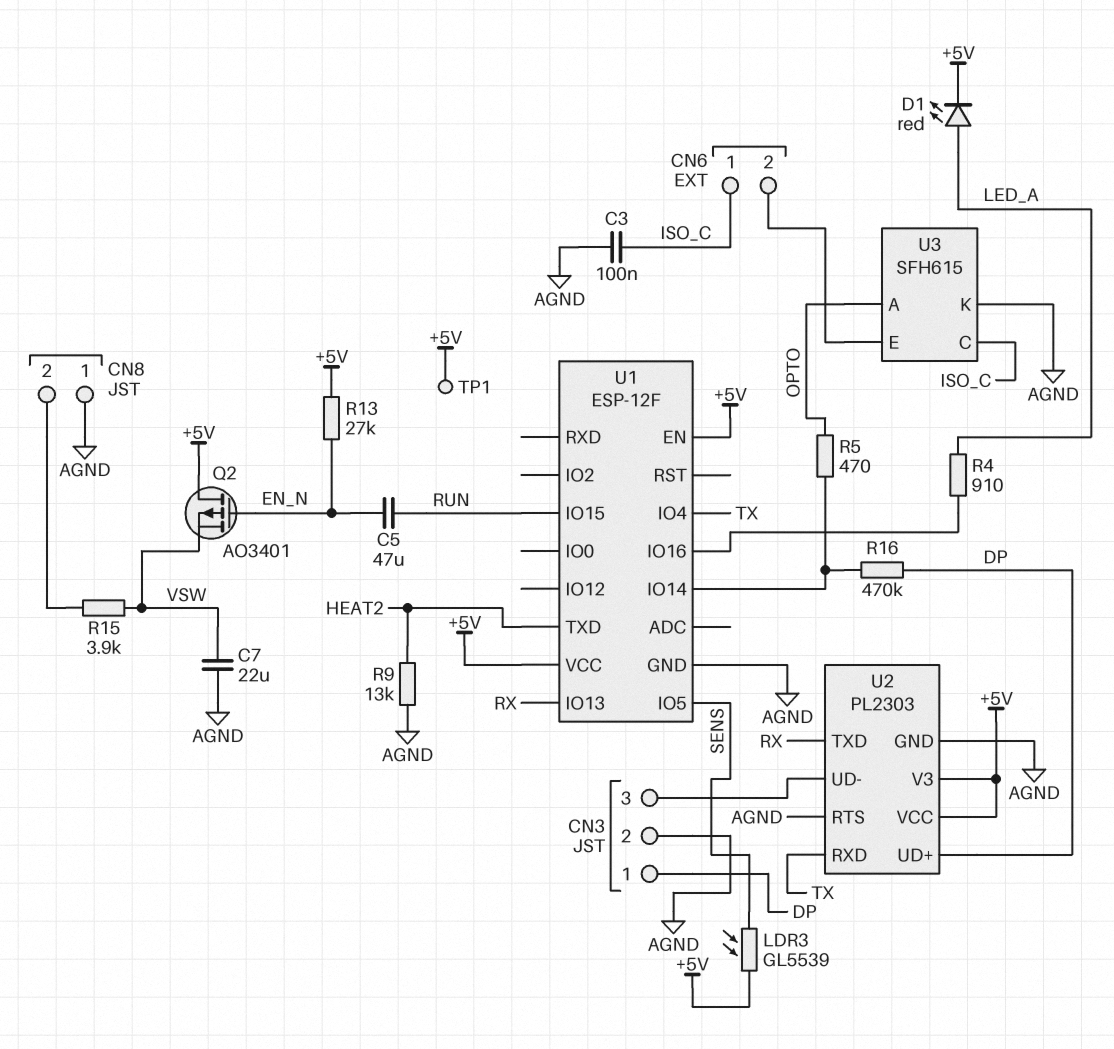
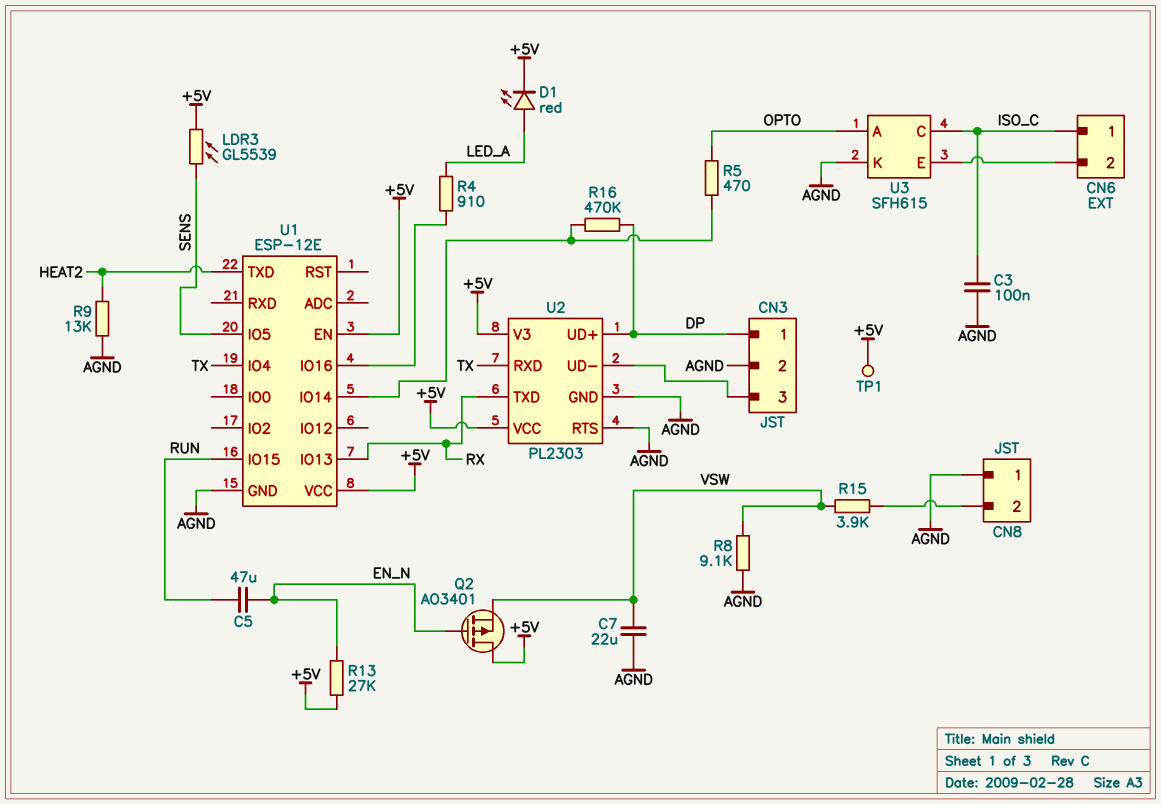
R8: none -> 9.1k (AGND, VSW)
U1: ESP-12F -> ESP-12E

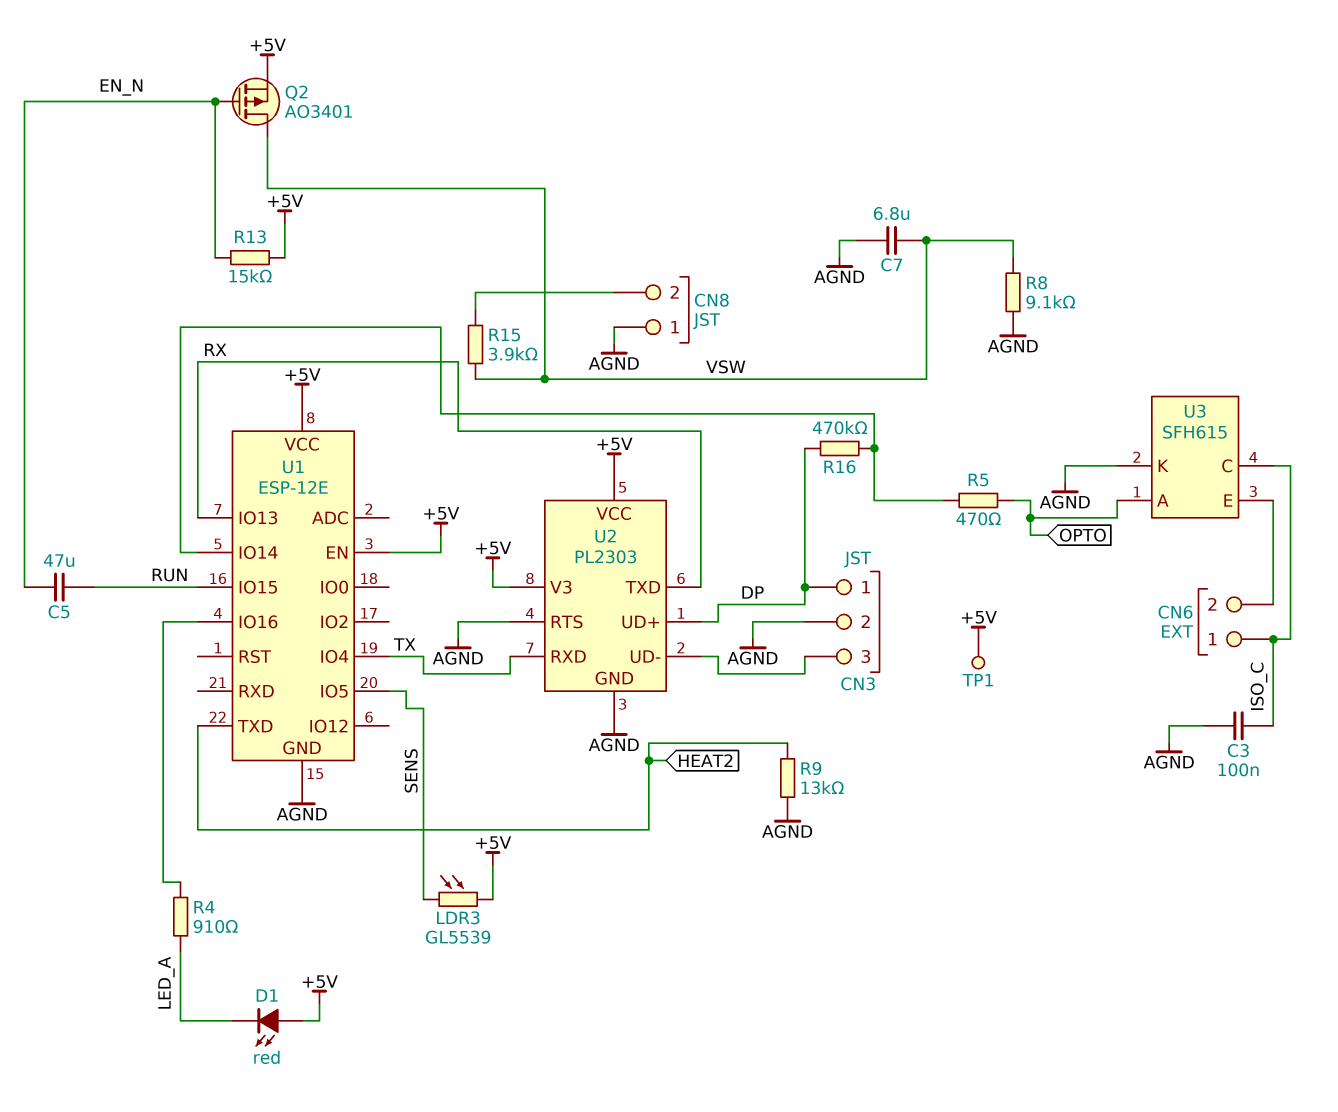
C7: 22uF (AGND, VSW) -> 6.8uF (AGND, VSW)
D1: LED red (A LED_A, K +5V) -> LED red (A +5V, K LED_A)
Q2: PMOS AO3401 (G EN_N, D +5V, S VSW) -> PMOS AO3401 (G EN_N, D VSW, S +5V)
R13: 27k (+5V, EN_N) -> 15k (+5V, EN_N)

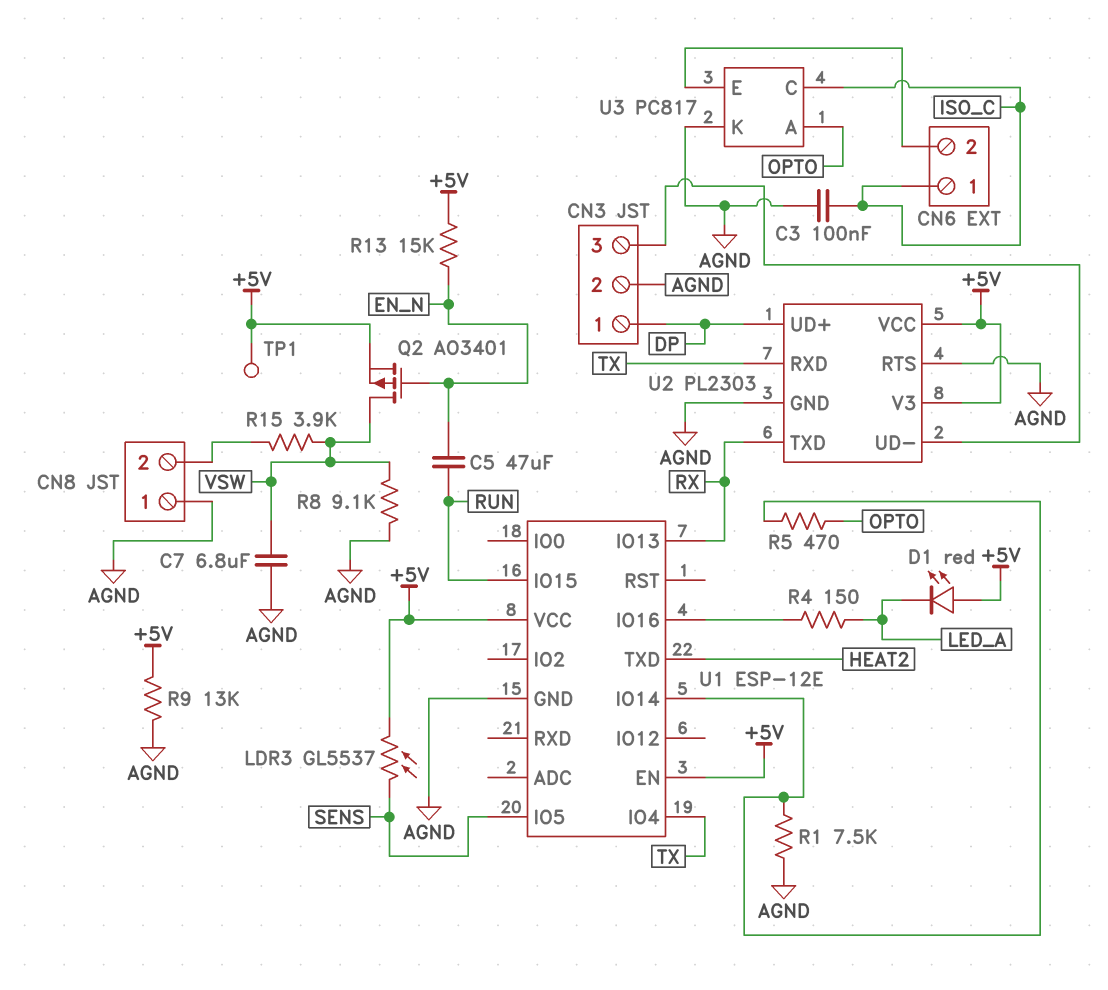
LDR3: GL5539 (+5V, SENS) -> GL5537 (+5V, SENS)
R1: none -> 7.5k (AGND, U1/IO14)
R4: 910 (LED_A, U1/IO16) -> 150 (LED_A, U1/IO16)
R9: 13k (AGND, HEAT2) -> 13k (+5V, AGND)
R16: 470k (DP, U1/IO14) -> none
U3: SFH615 -> PC817

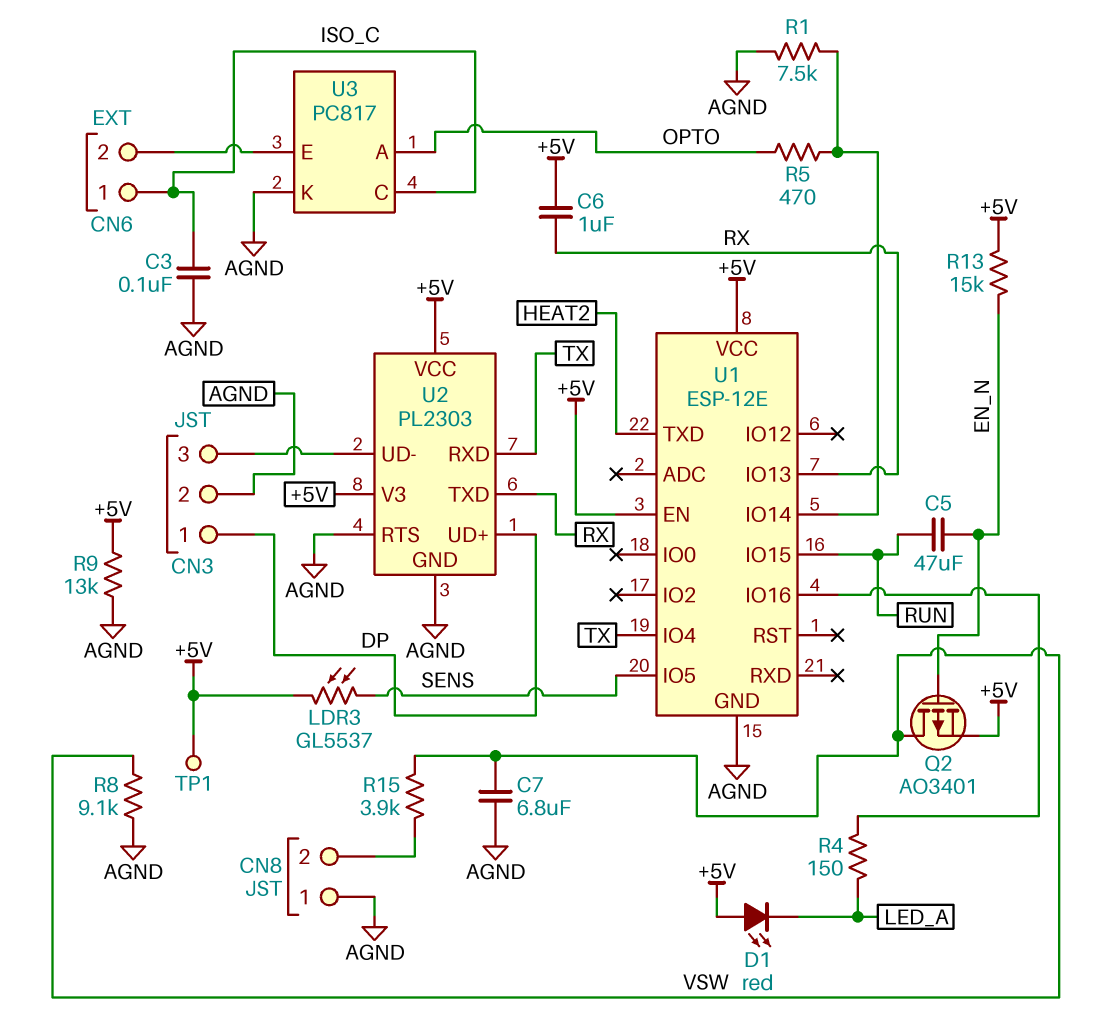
C6: none -> 1uF (+5V, RX)

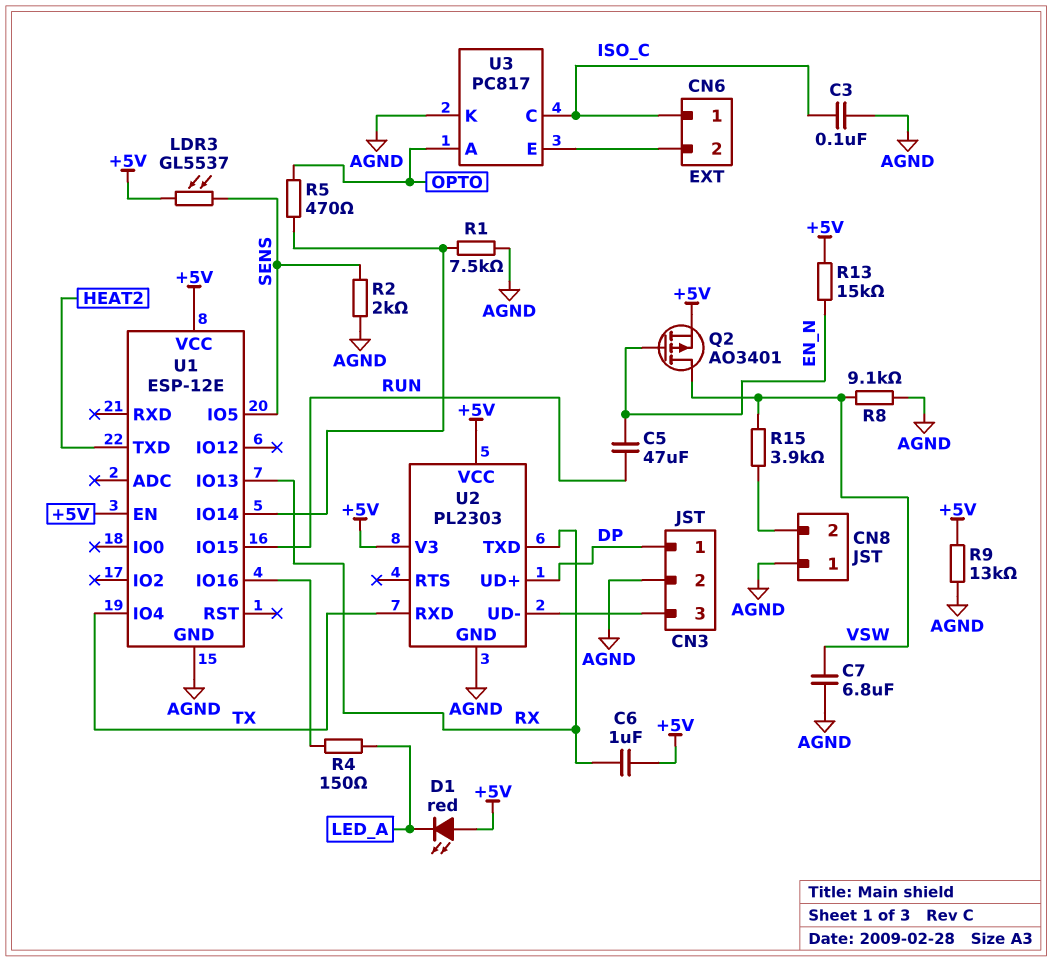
R2: none -> 2k (AGND, SENS)
TP1: test point (+5V) -> none
U2 pin RTS: AGND -> none

